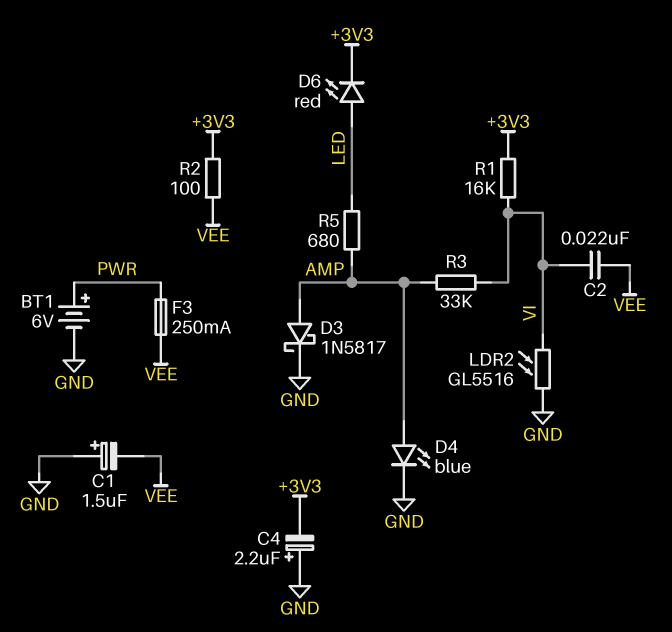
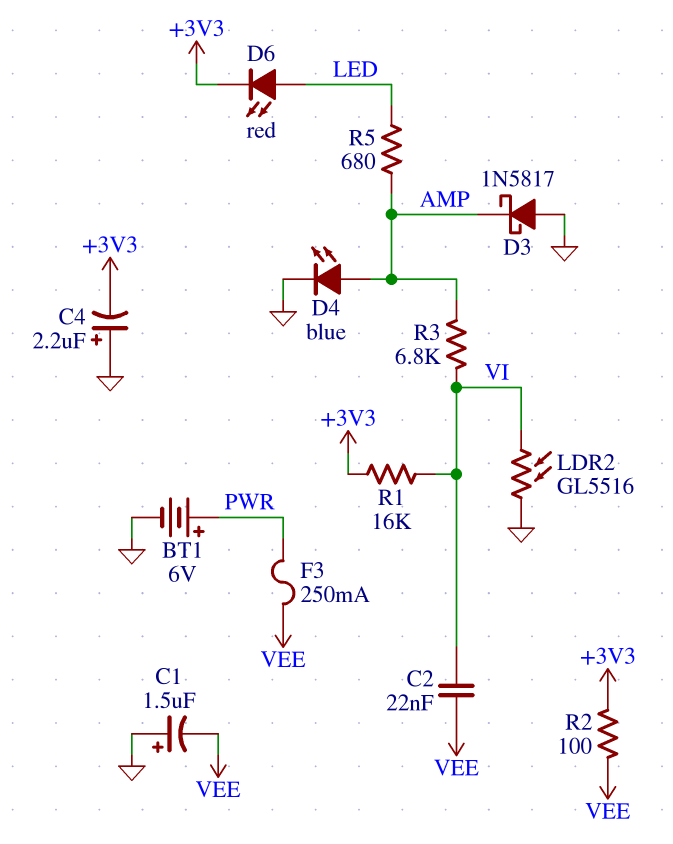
D3: schottky 1N5817 (A AMP, K GND) -> schottky 1N5817 (A GND, K AMP)
R3: 33k (AMP, VI) -> 6.8k (AMP, VI)

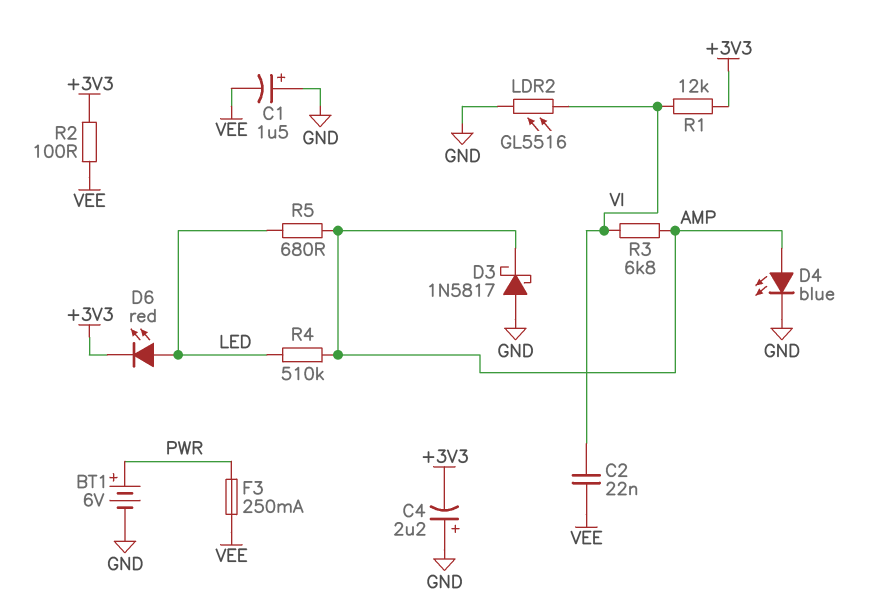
R1: 16k (+3V3, VI) -> 12k (+3V3, VI)
R4: none -> 510k (AMP, LED)

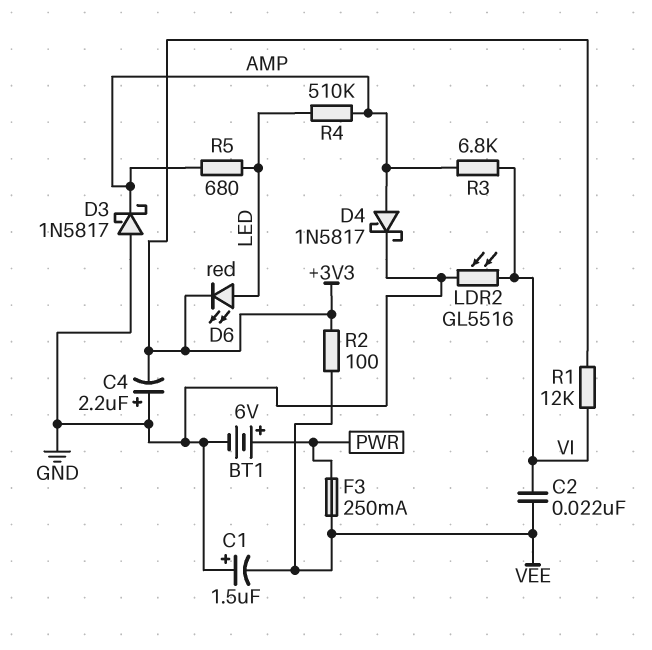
D4: LED blue (A AMP, K GND) -> schottky 1N5817 (A AMP, K GND)

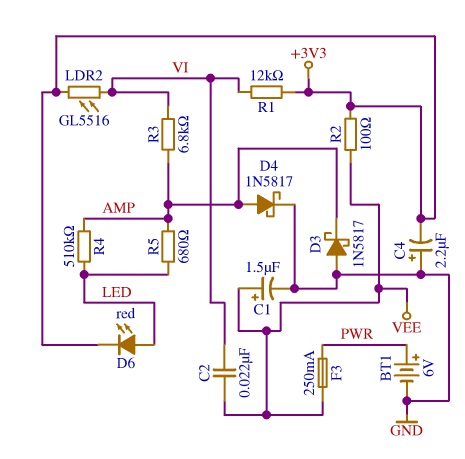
C1: 1.5uF (plus GND, minus VEE) -> 1.5uF (plus VEE, minus GND)
LDR2: GL5516 (GND, VI) -> GL5516 (+3V3, VI)

